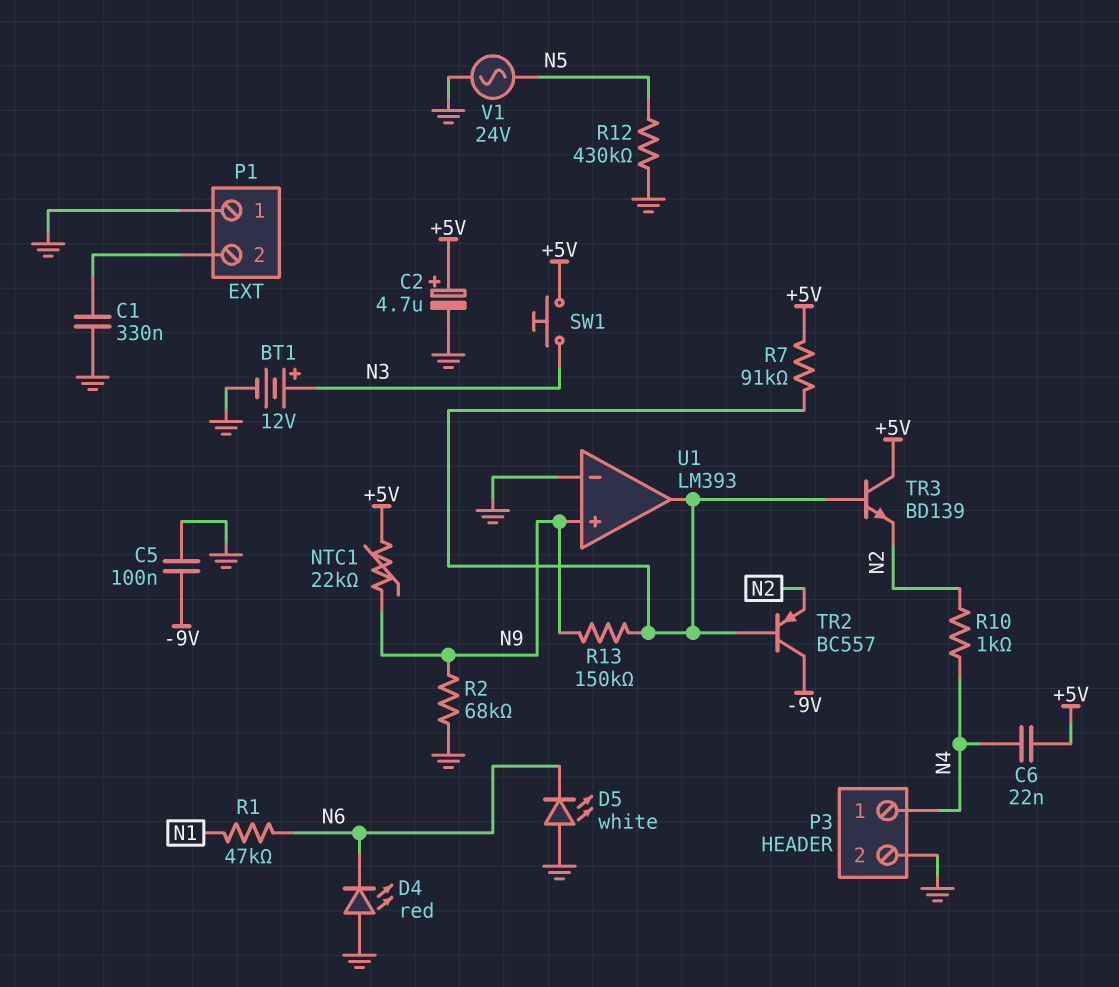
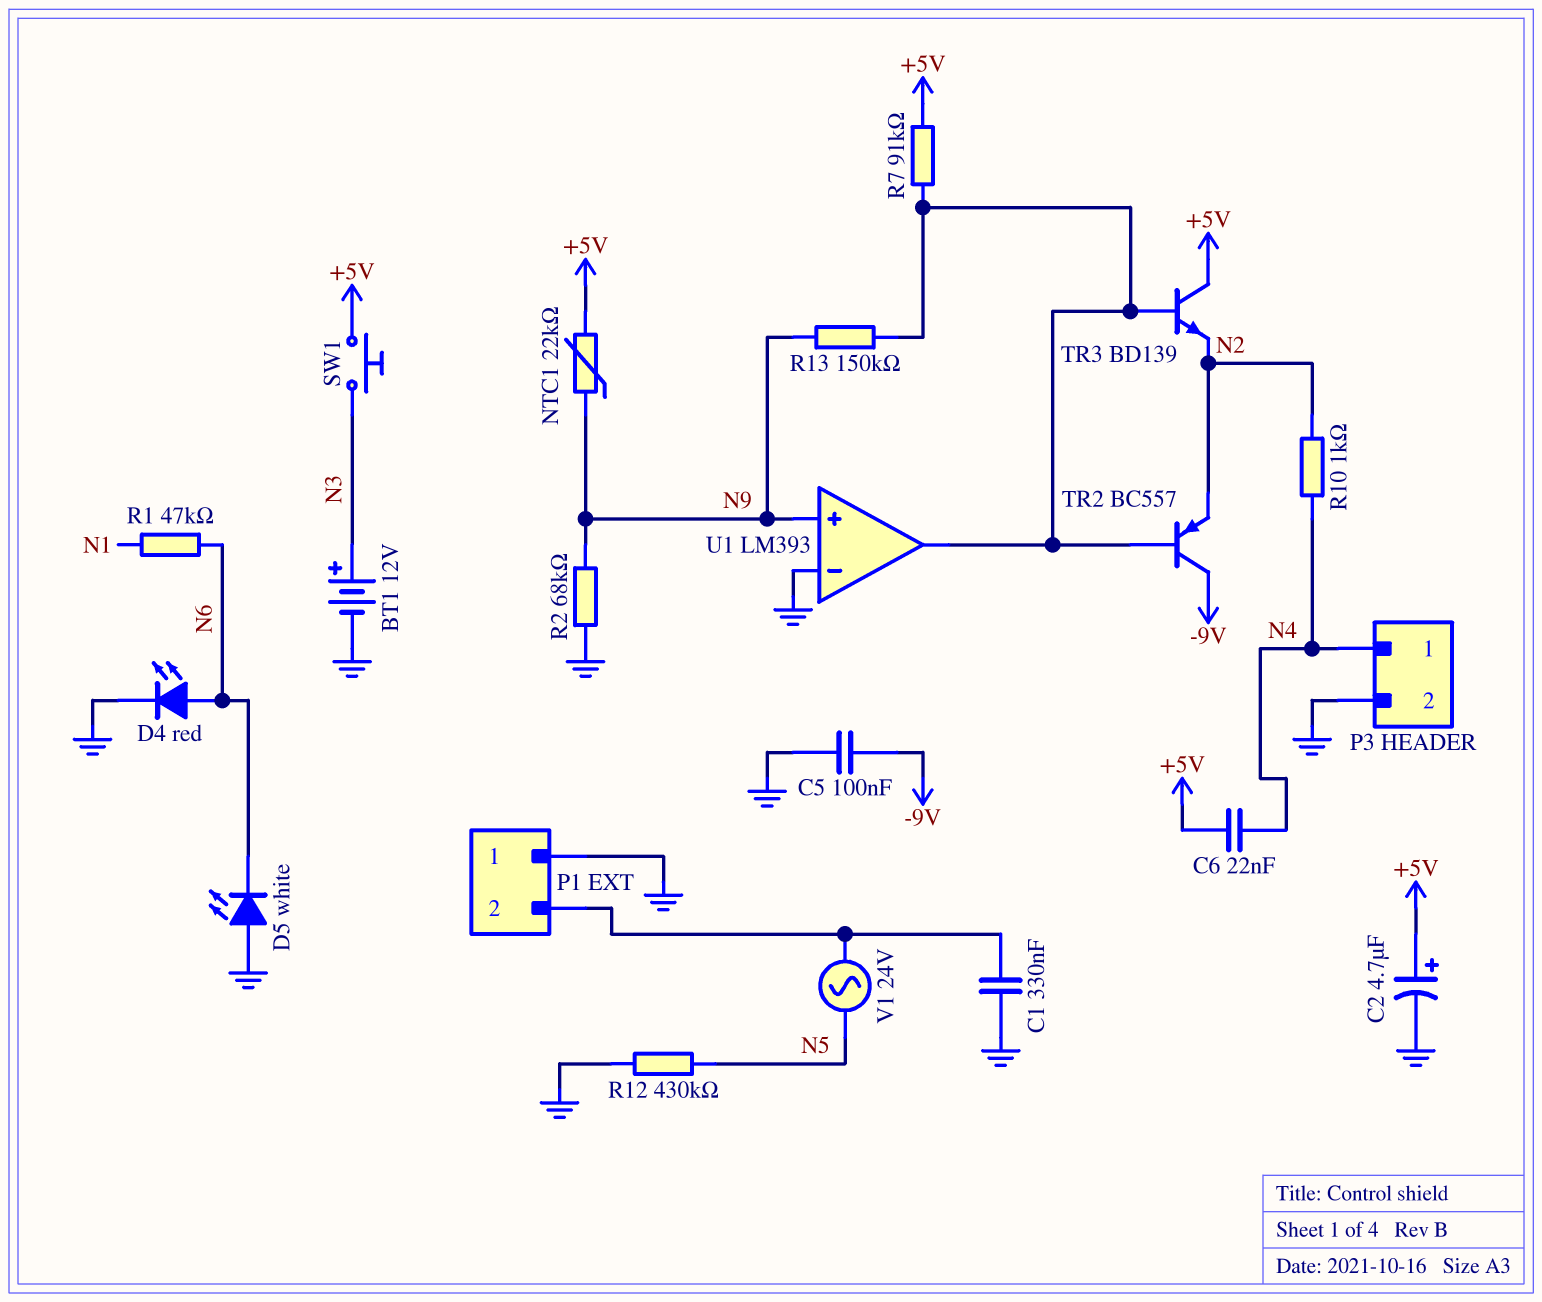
D4: LED red (A GND, K N6) -> LED red (A N6, K GND)
V1: AC 24V (GND, N5) -> AC 24V (N5, P1/2)

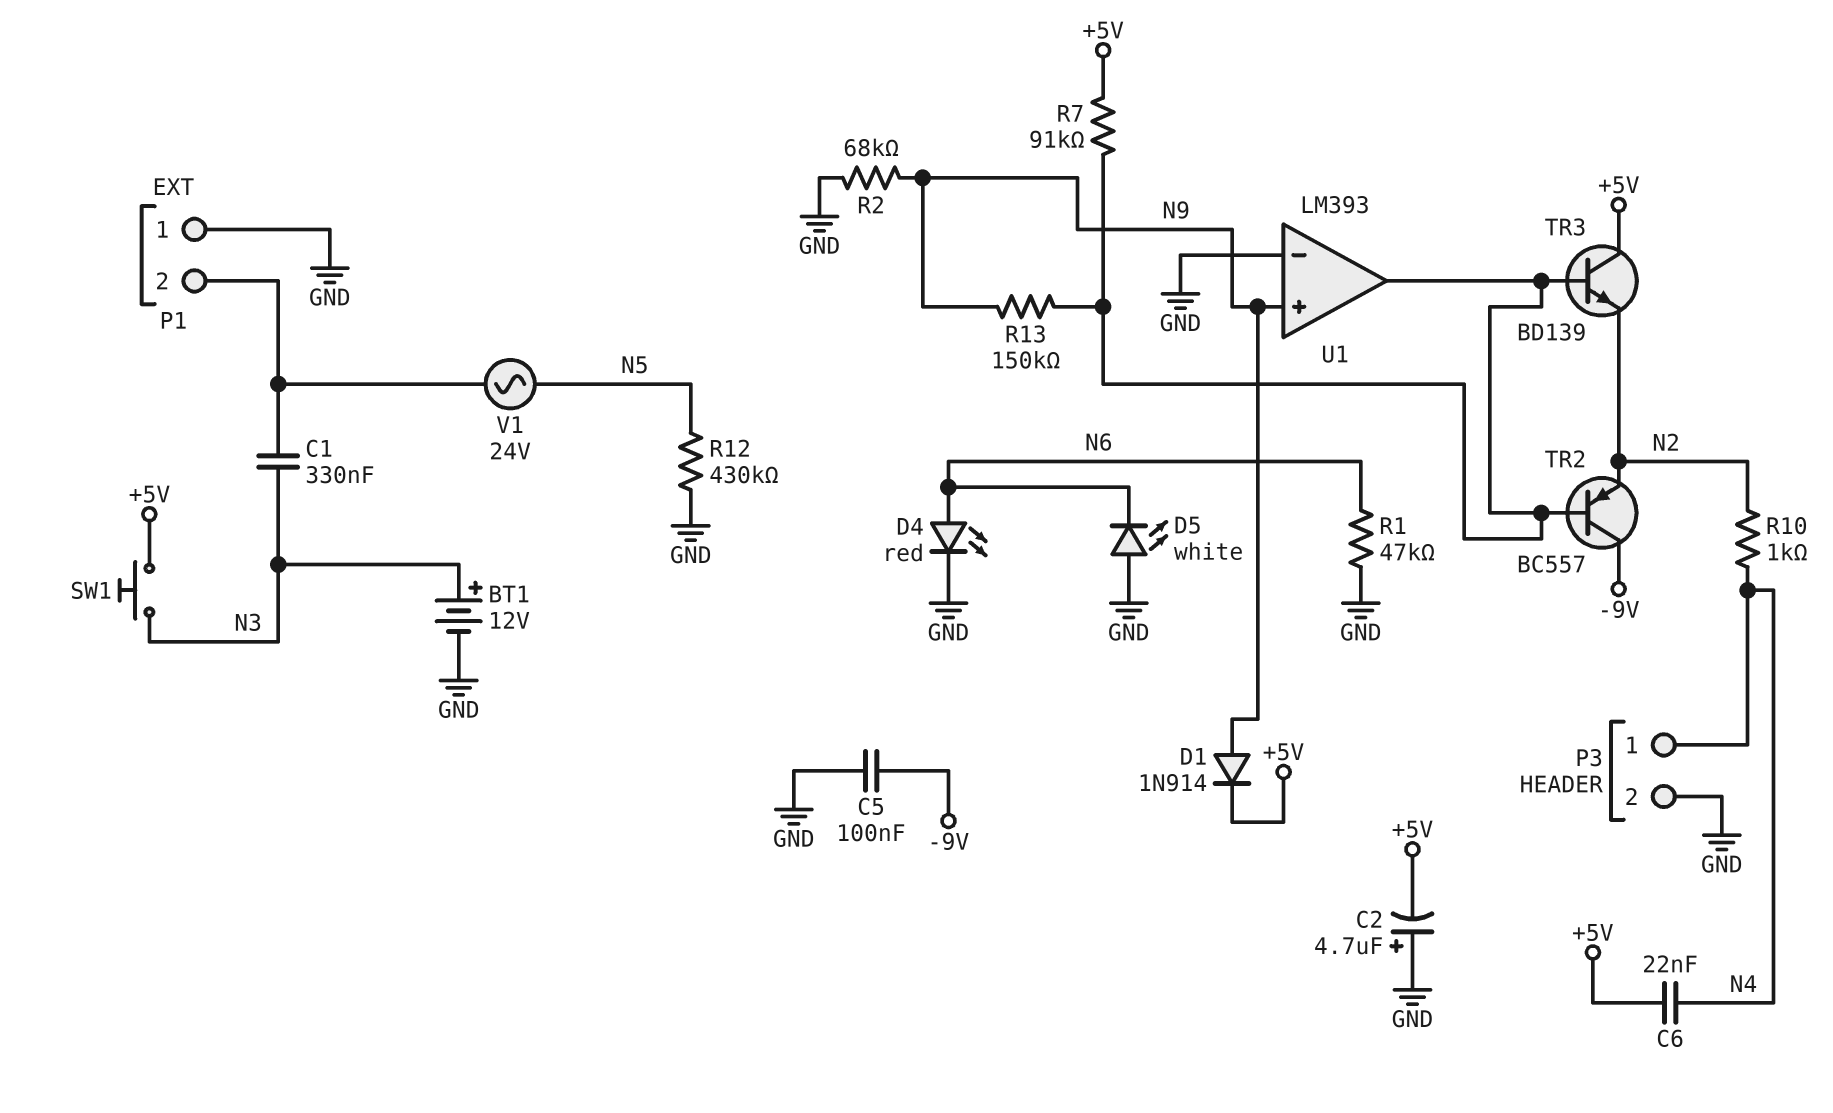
C1: 330nF (GND, P1/2) -> 330nF (N3, P1/2)
C2: 4.7uF (plus +5V, minus GND) -> 4.7uF (plus GND, minus +5V)
D1: none -> diode 1N914 (A N9, K +5V)
NTC1: 22k (+5V, N9) -> none
R1: 47k (N1, N6) -> 47k (GND, N6)

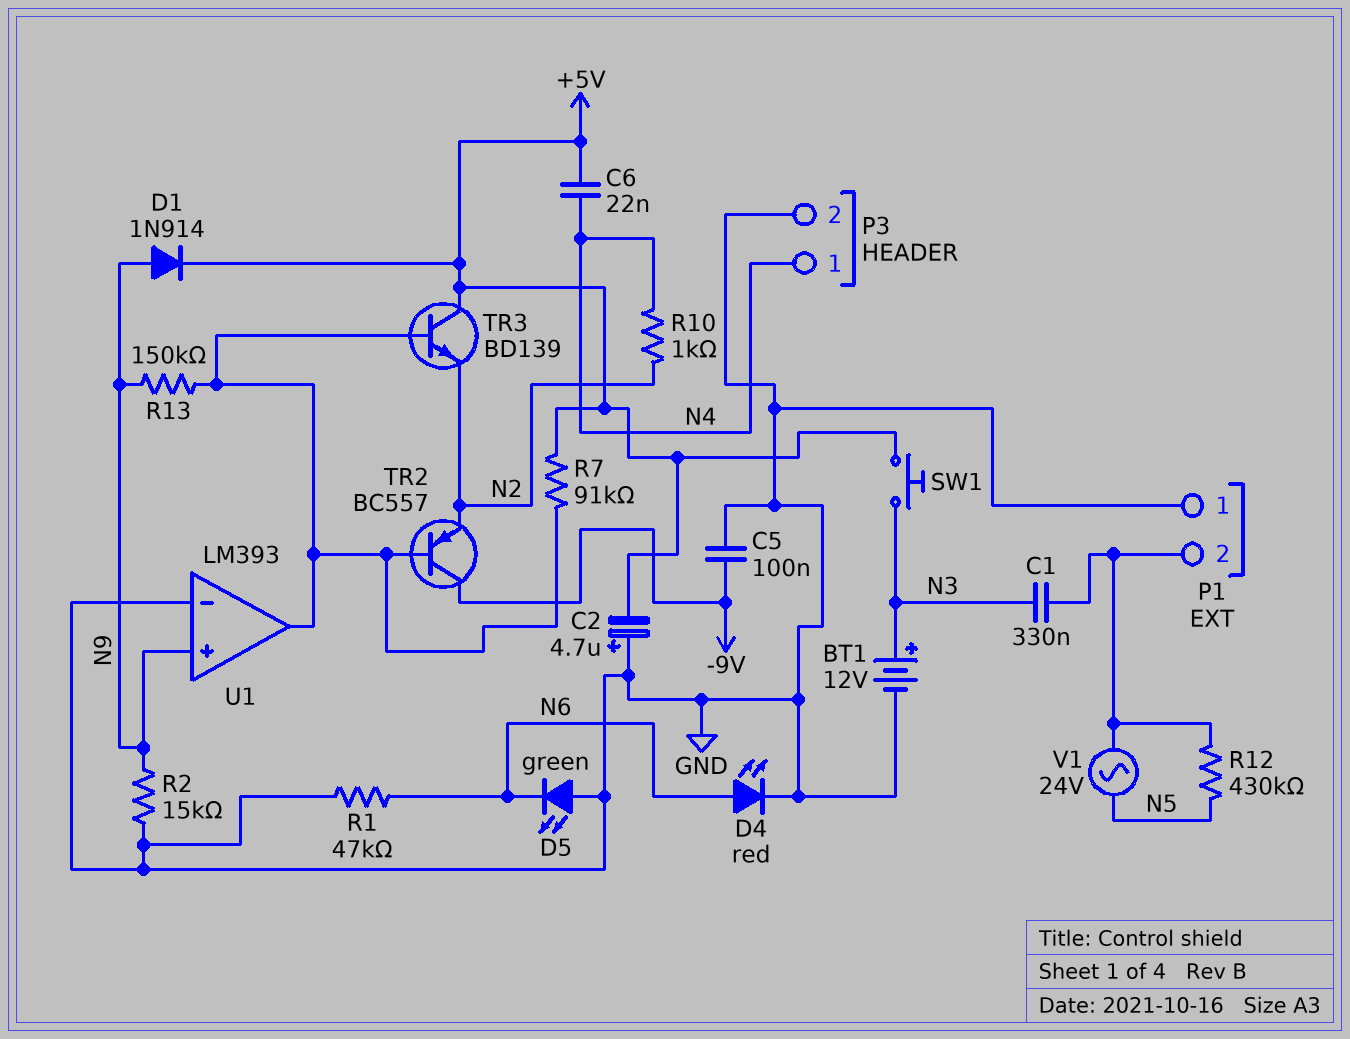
D5: LED white (A GND, K N6) -> LED green (A GND, K N6)
R2: 68k (GND, N9) -> 15k (GND, N9)
R12: 430k (GND, N5) -> 430k (N5, P1/2)

